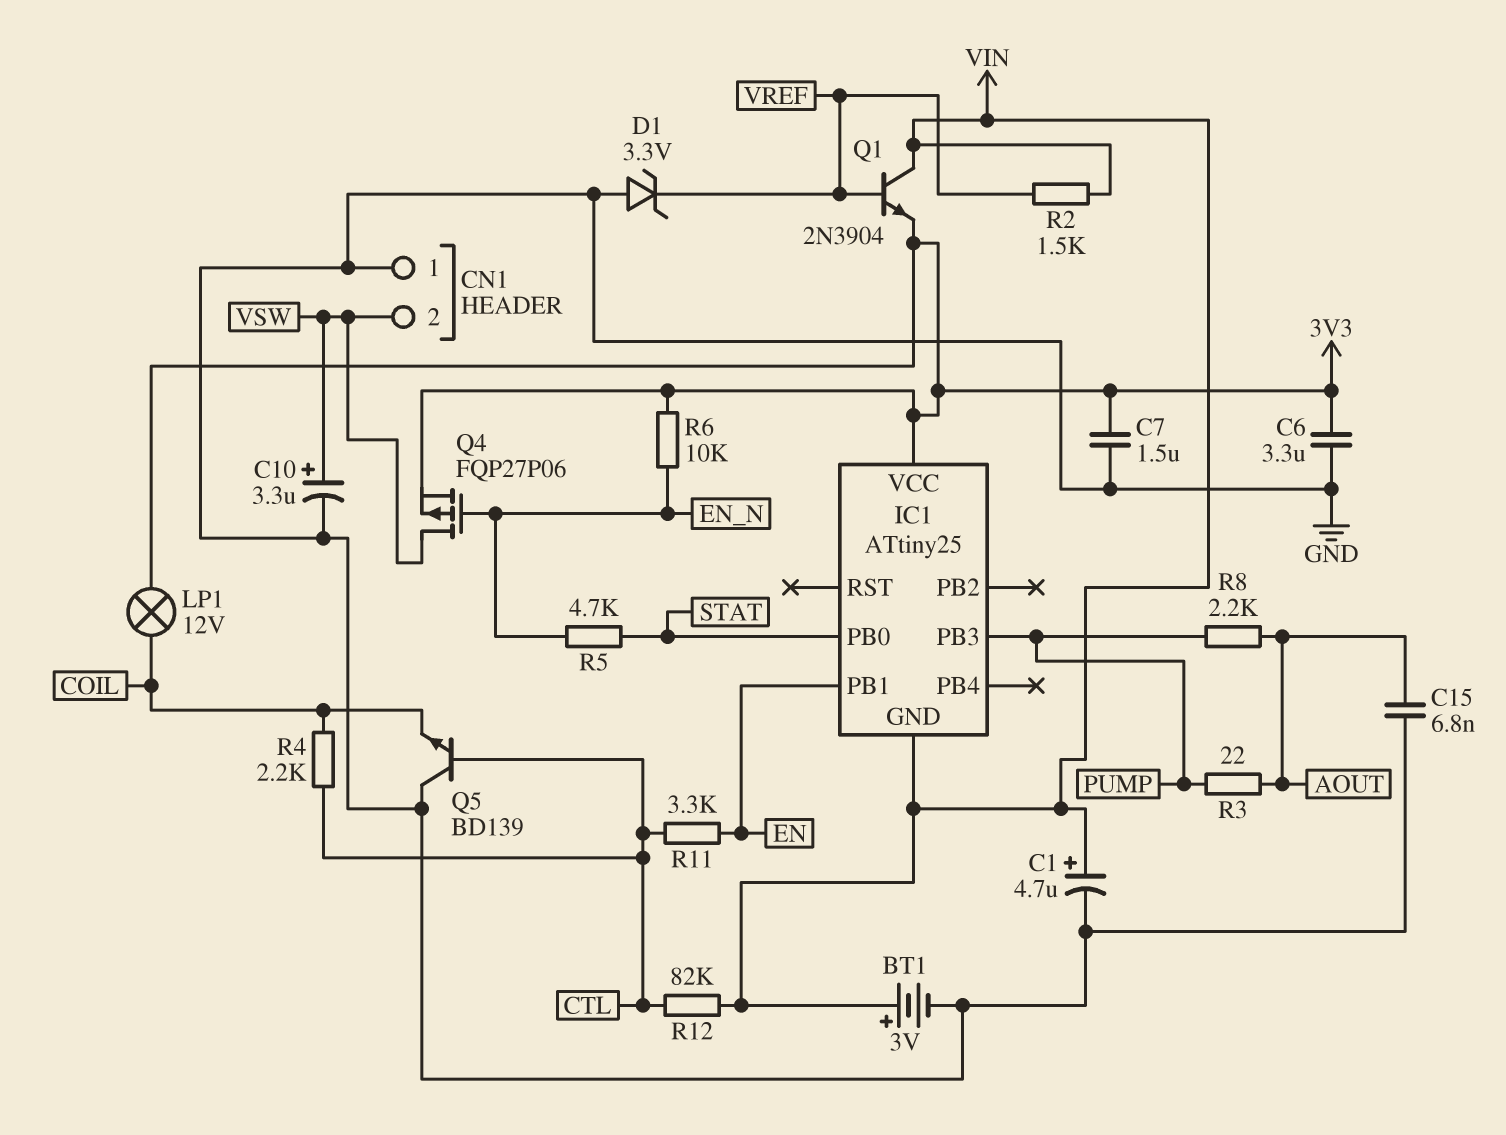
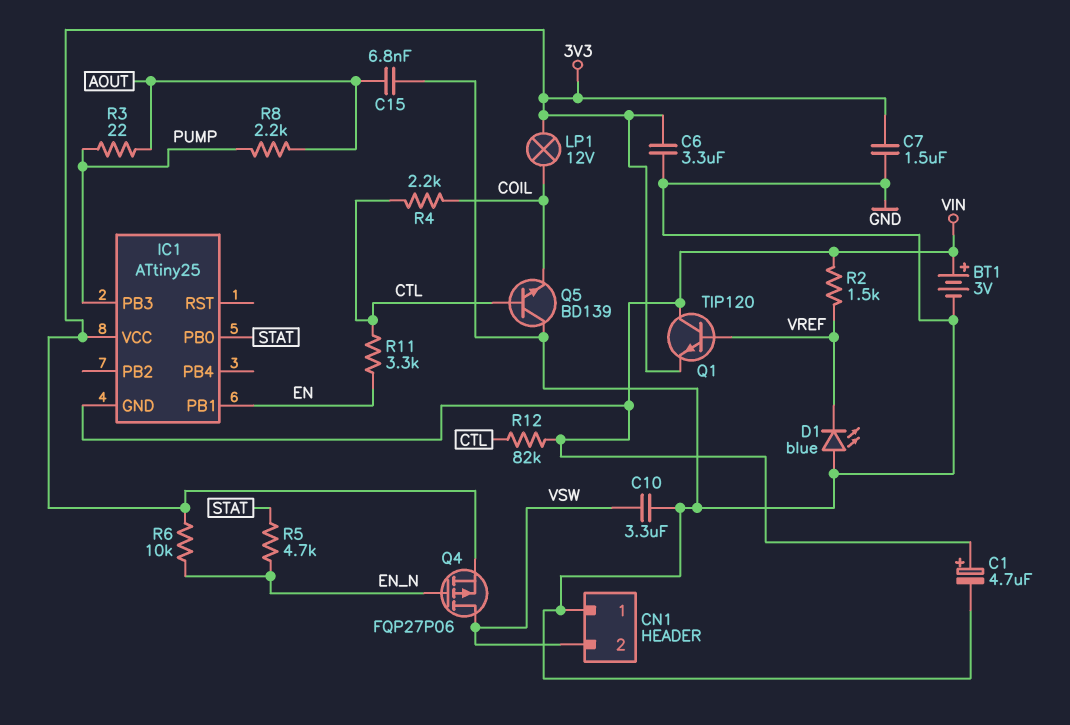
C10: 3.3uF (plus VSW, minus GND) -> 3.3uF (GND, VSW)
D1: zener 3.3V (A GND, K VREF) -> LED blue (A GND, K VREF)
Q1: NPN 2N3904 (B VREF, C VIN, E 3V3) -> NPN TIP120 (B VREF, C VIN, E 3V3)

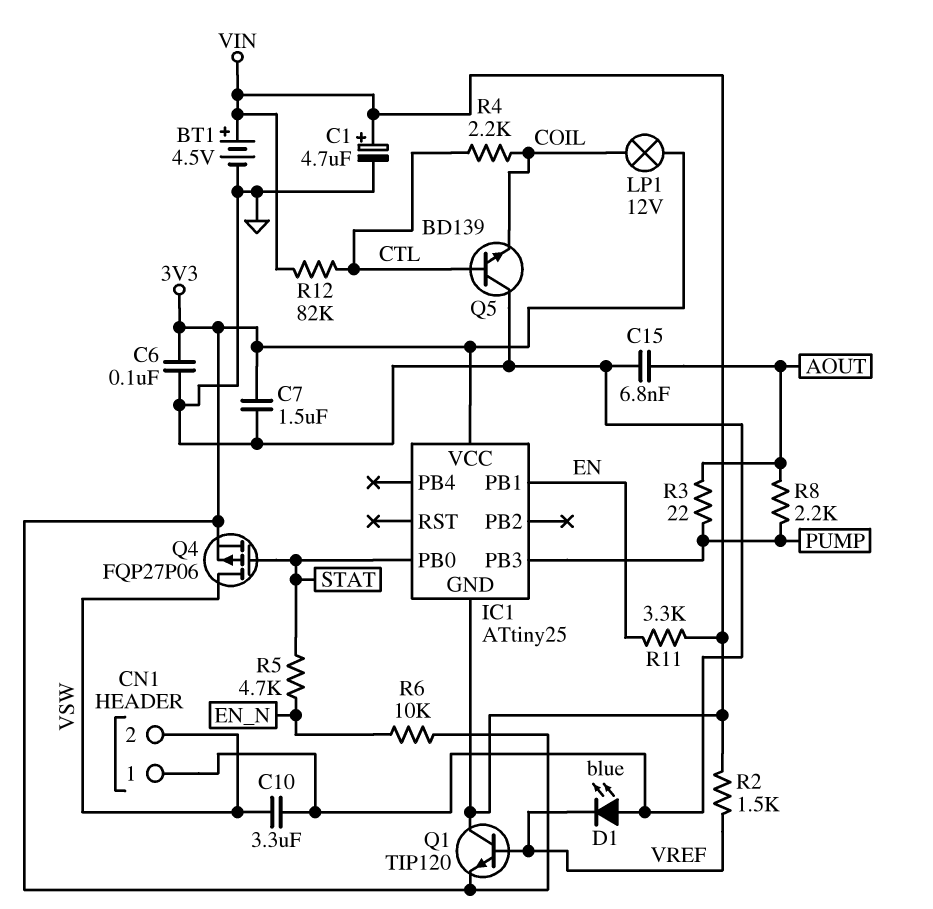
BT1: 3V (plus VIN, minus GND) -> 4.5V (plus VIN, minus GND)
C6: 3.3uF (3V3, GND) -> 100nF (3V3, GND)
Q4: PMOS FQP27P06 (G EN_N, D VSW, S 3V3) -> PMOS FQP27P06 (G STAT, D VSW, S 3V3)
R11: 3.3k (CTL, EN) -> 3.3k (EN, VIN)

